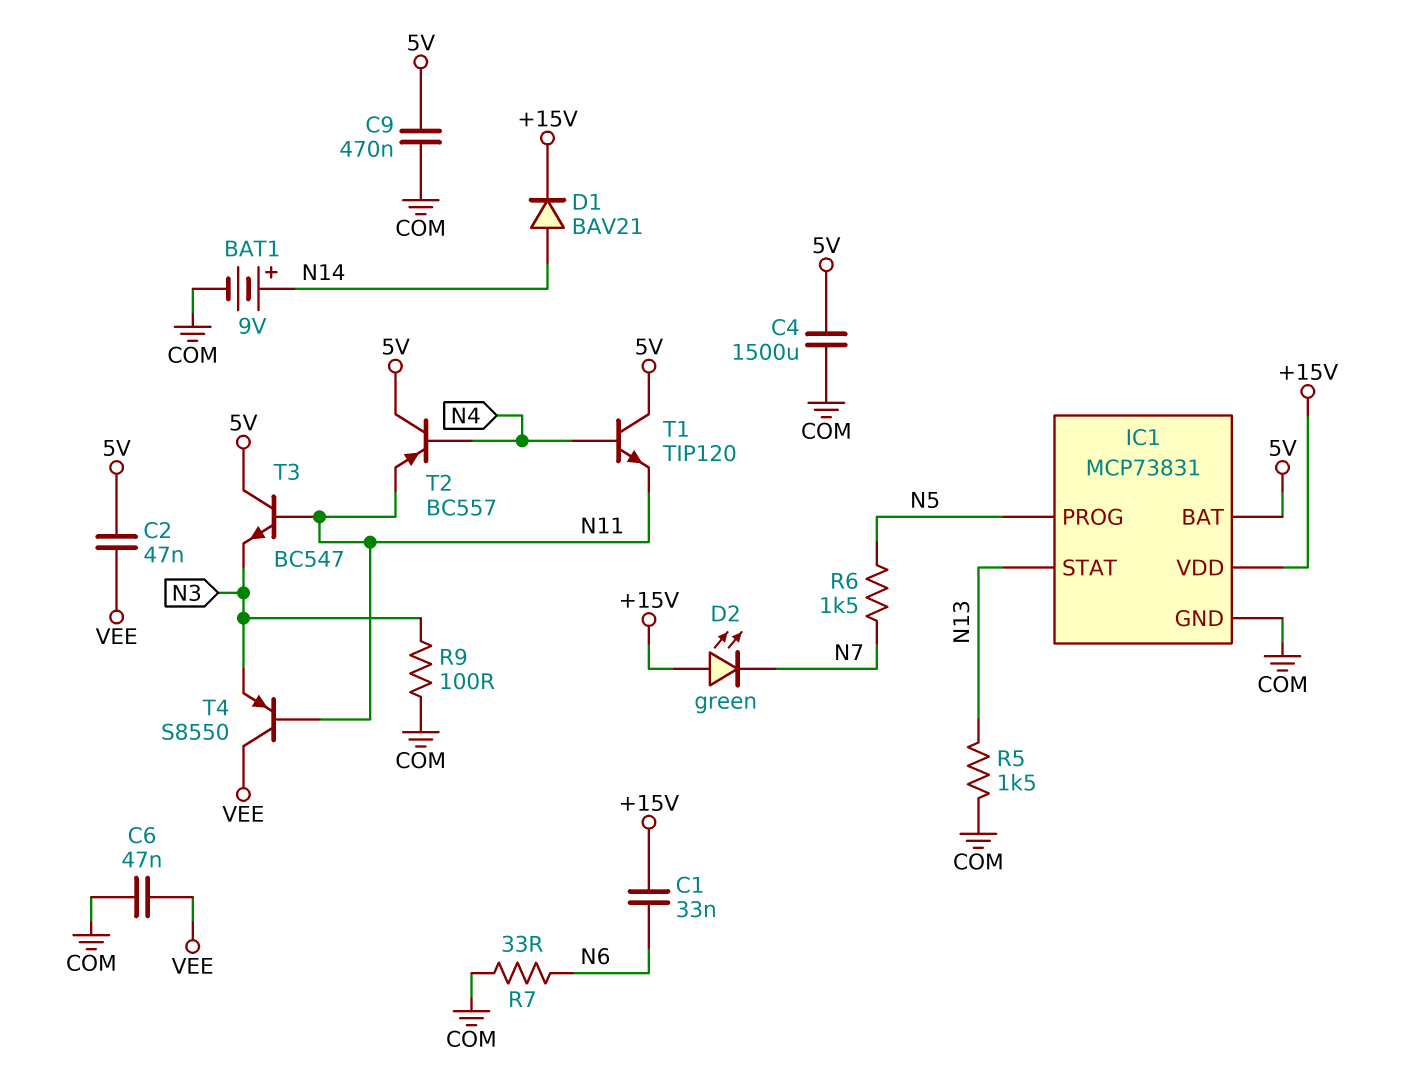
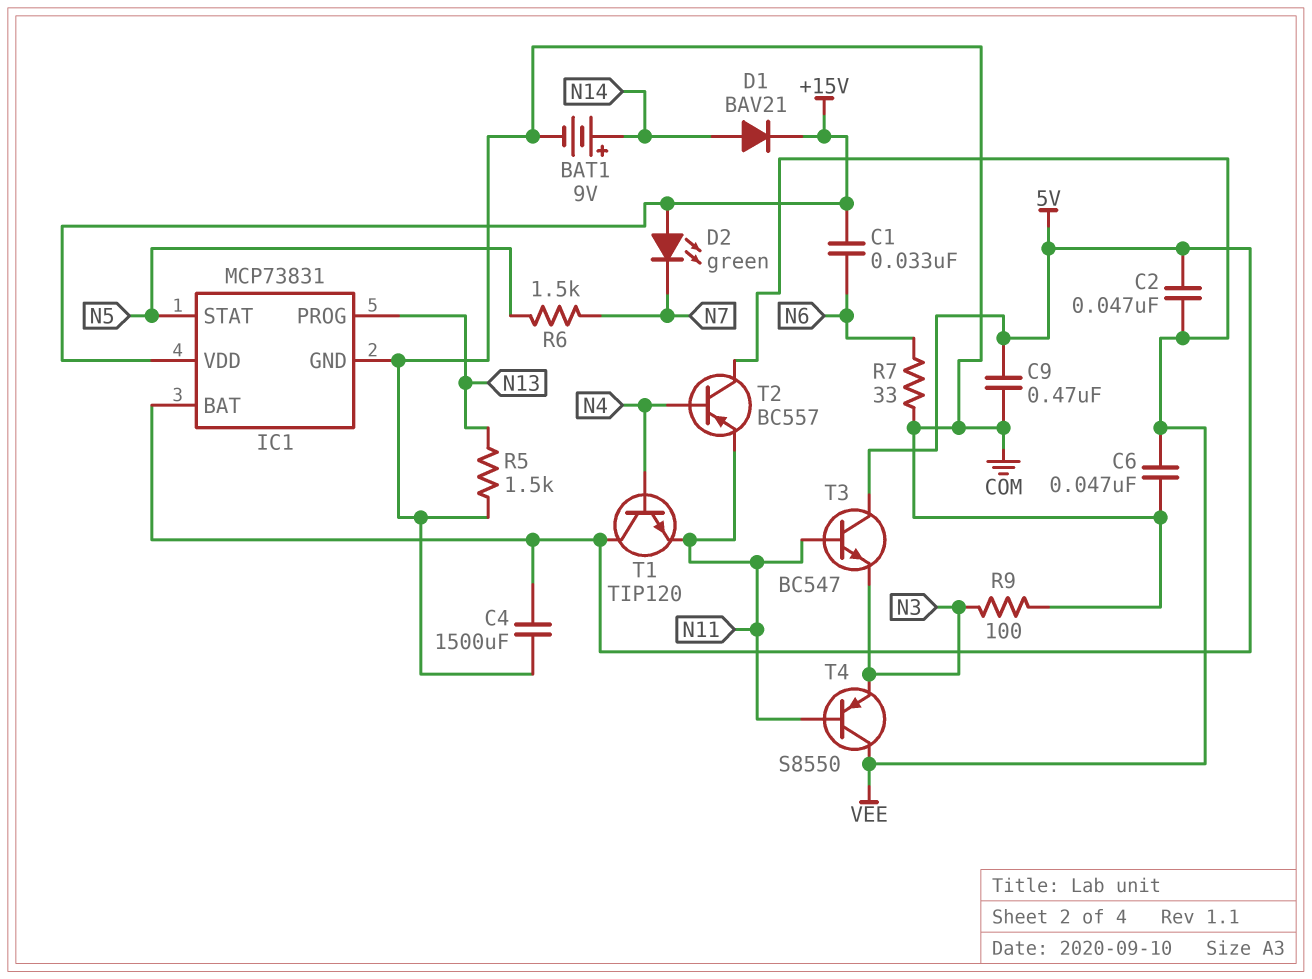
IC1 pin PROG: N5 -> N13
IC1 pin STAT: N13 -> N5
T2: PNP BC557 (B N4, C 5V, E N11) -> PNP BC557 (B N4, C VEE, E N11)

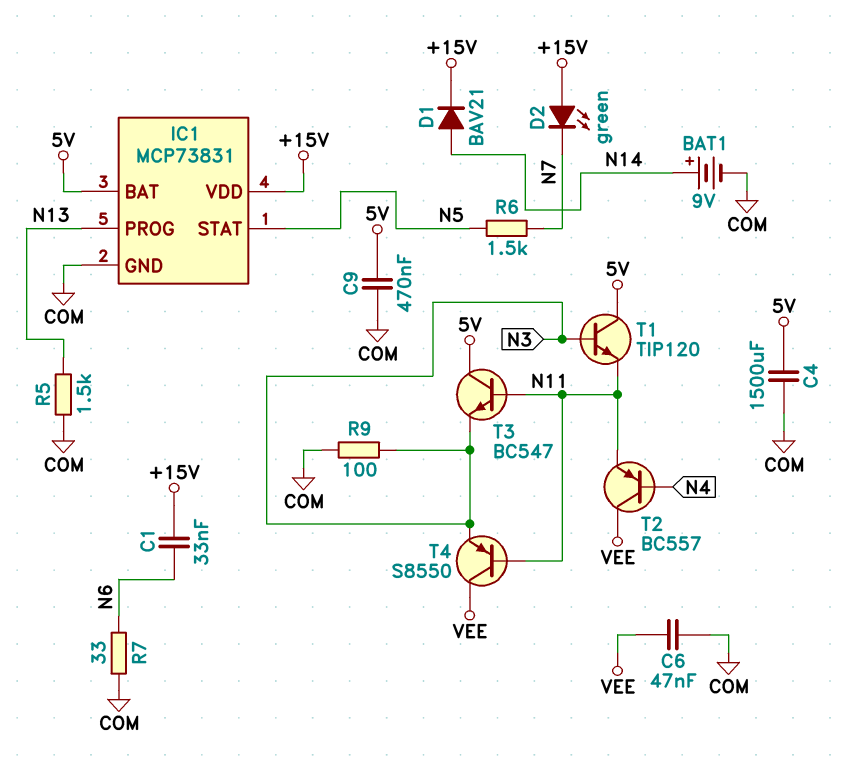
C2: 47nF (5V, VEE) -> none
T1: NPN TIP120 (B N4, C 5V, E N11) -> NPN TIP120 (B N3, C 5V, E N11)

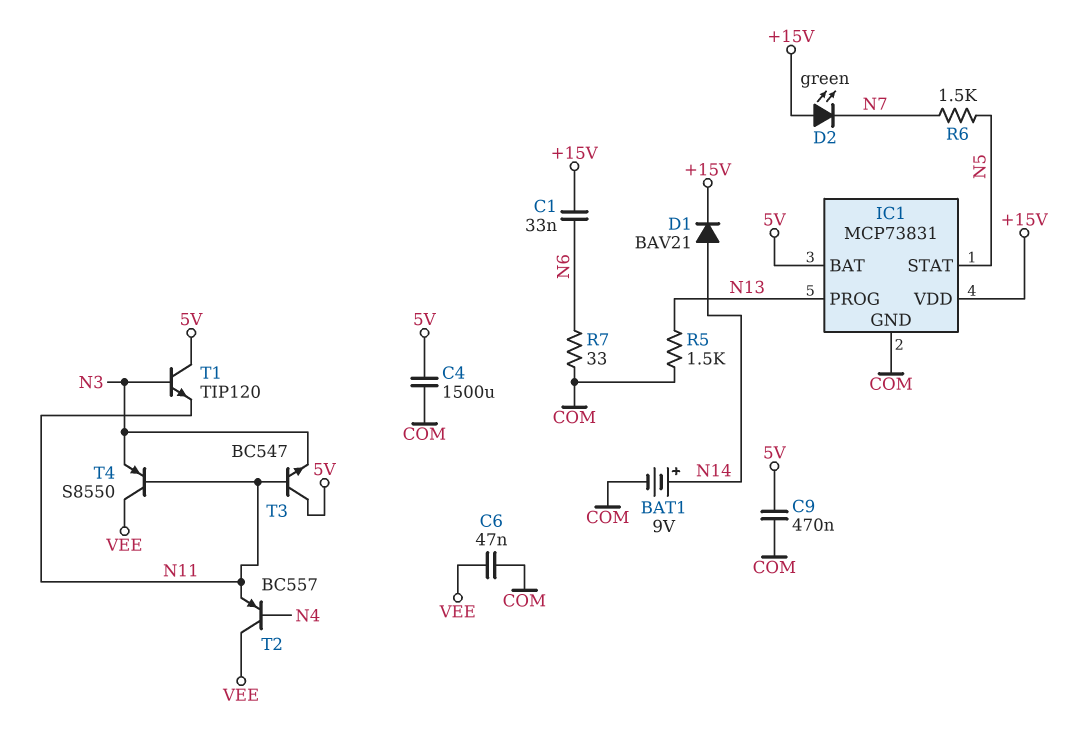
R9: 100 (COM, N3) -> none

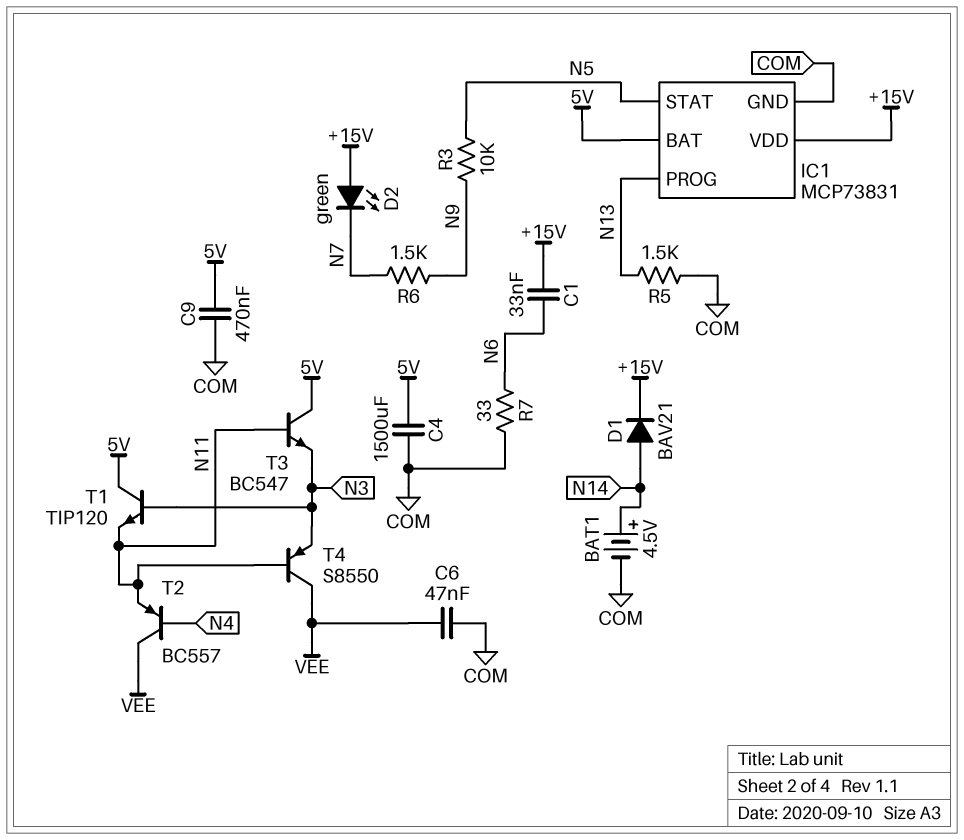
BAT1: 9V (plus N14, minus COM) -> 4.5V (plus N14, minus COM)
R3: none -> 10k (N5, N9)
R6: 1.5k (N5, N7) -> 1.5k (N7, N9)

